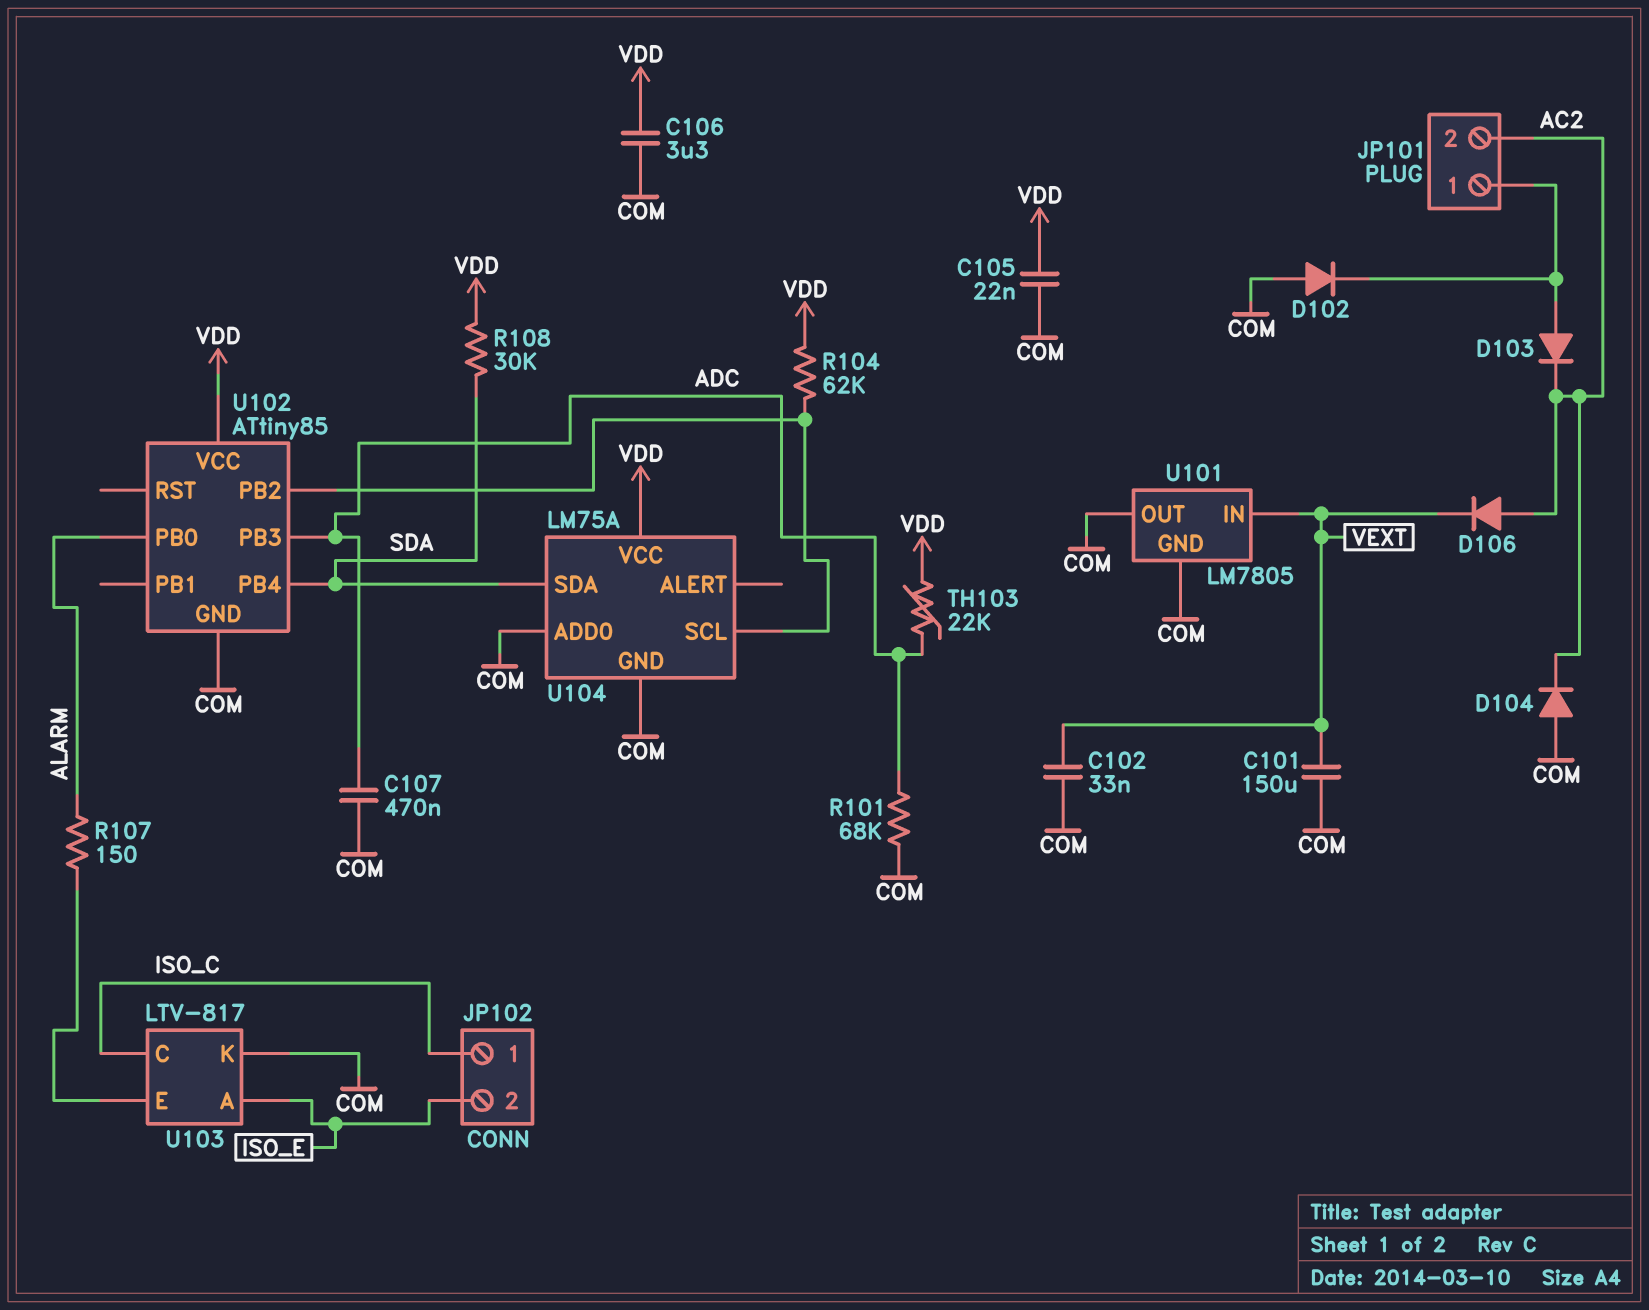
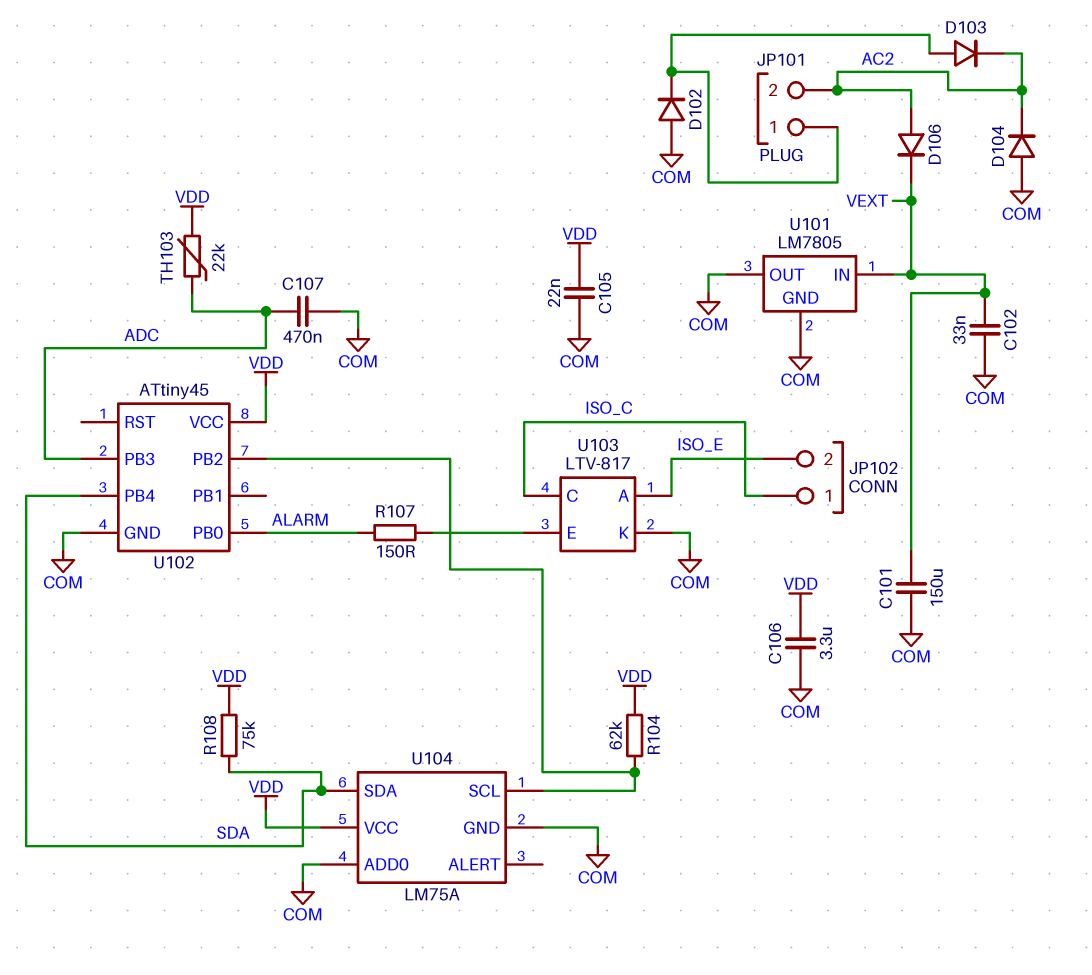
R101: 68k (ADC, COM) -> none
R108: 30k (SDA, VDD) -> 75k (SDA, VDD)
U102: ATtiny85 -> ATtiny45

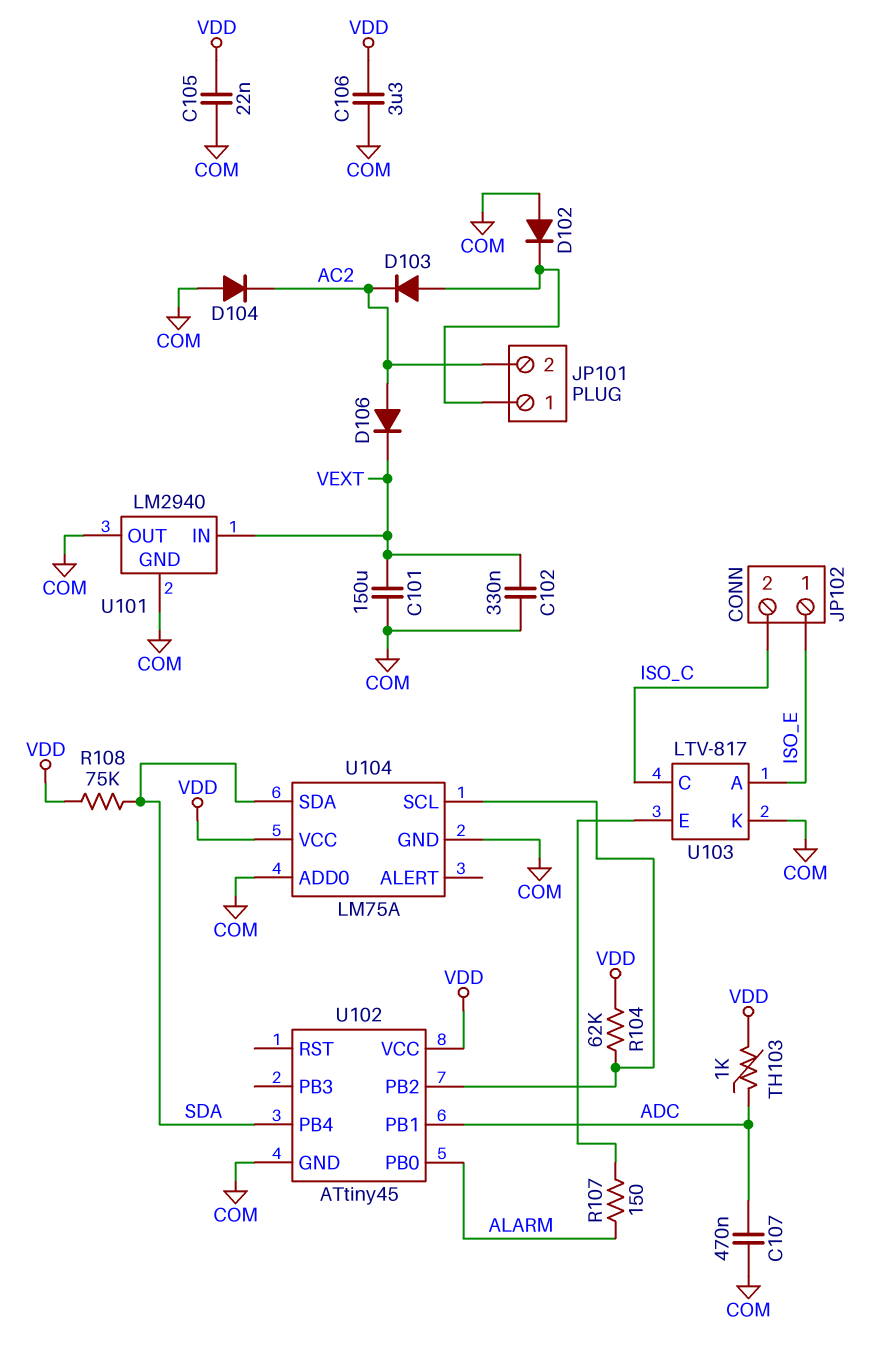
C102: 33nF (COM, VEXT) -> 330nF (COM, VEXT)
JP102 pin 1: ISO_C -> ISO_E
JP102 pin 2: ISO_E -> ISO_C
TH103: 22k (ADC, VDD) -> 1k (ADC, VDD)
U101: LM7805 -> LM2940
U102 pin PB1: none -> ADC
U102 pin PB3: ADC -> none

